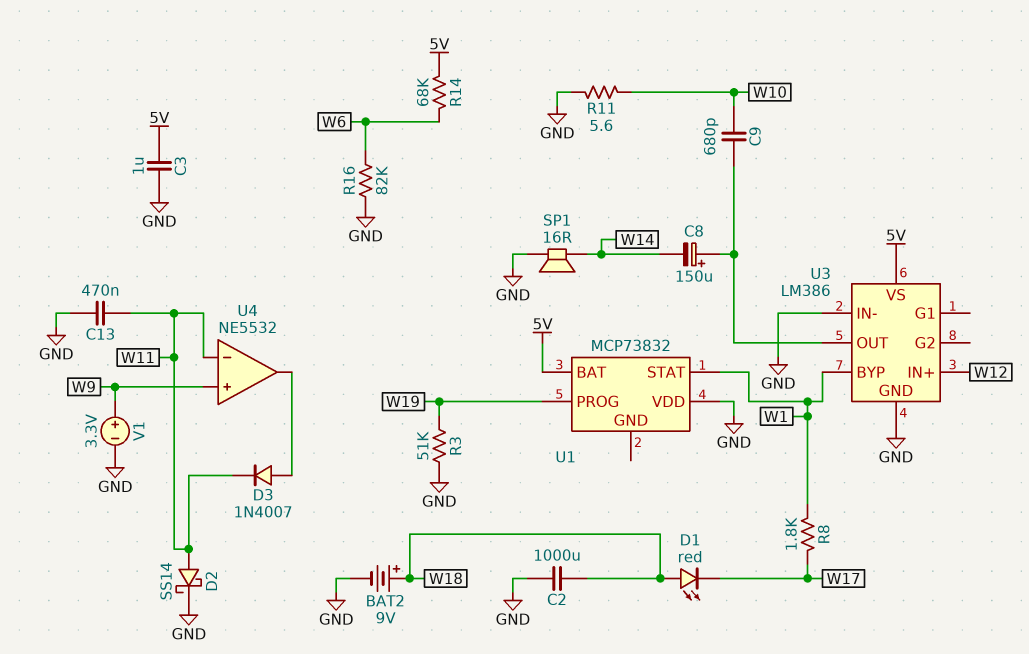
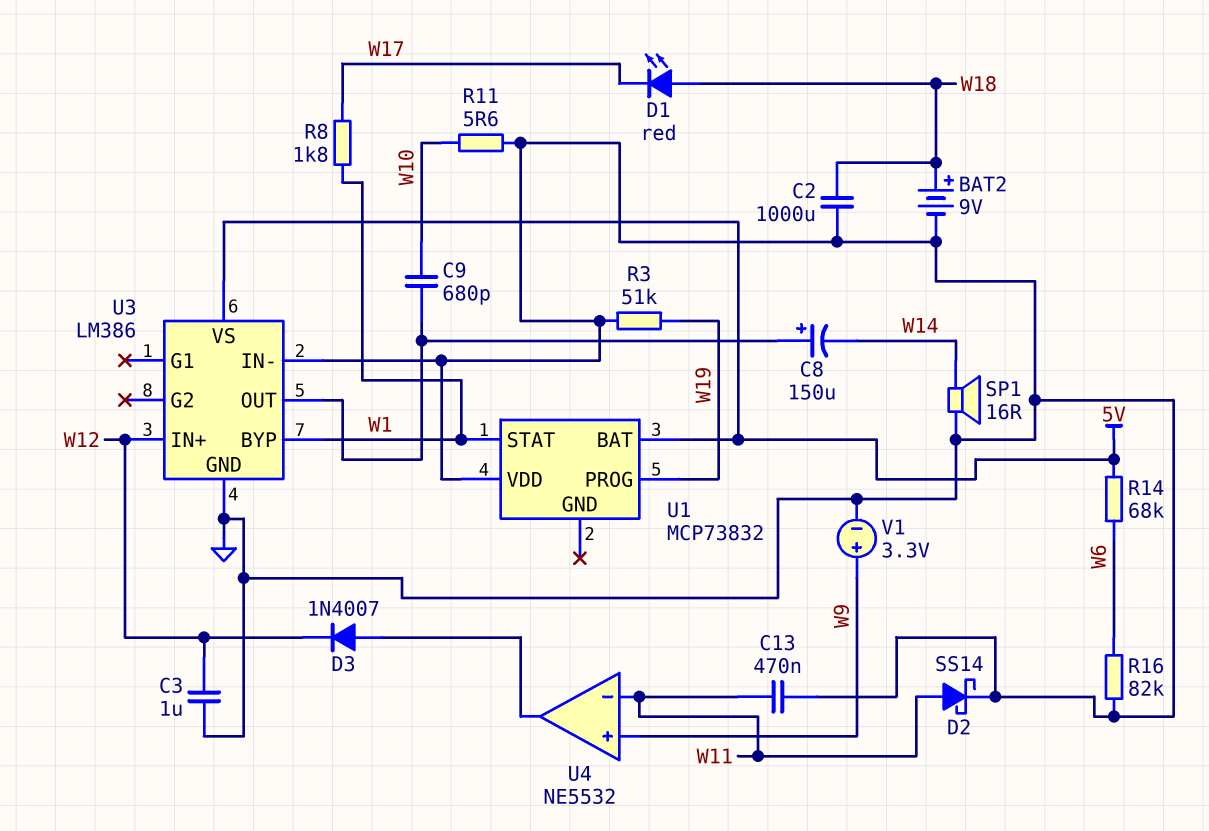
C3: 1uF (5V, GND) -> 1uF (GND, W12)
D3: diode 1N4007 (A U4/out, K W11) -> diode 1N4007 (A U4/out, K W12)

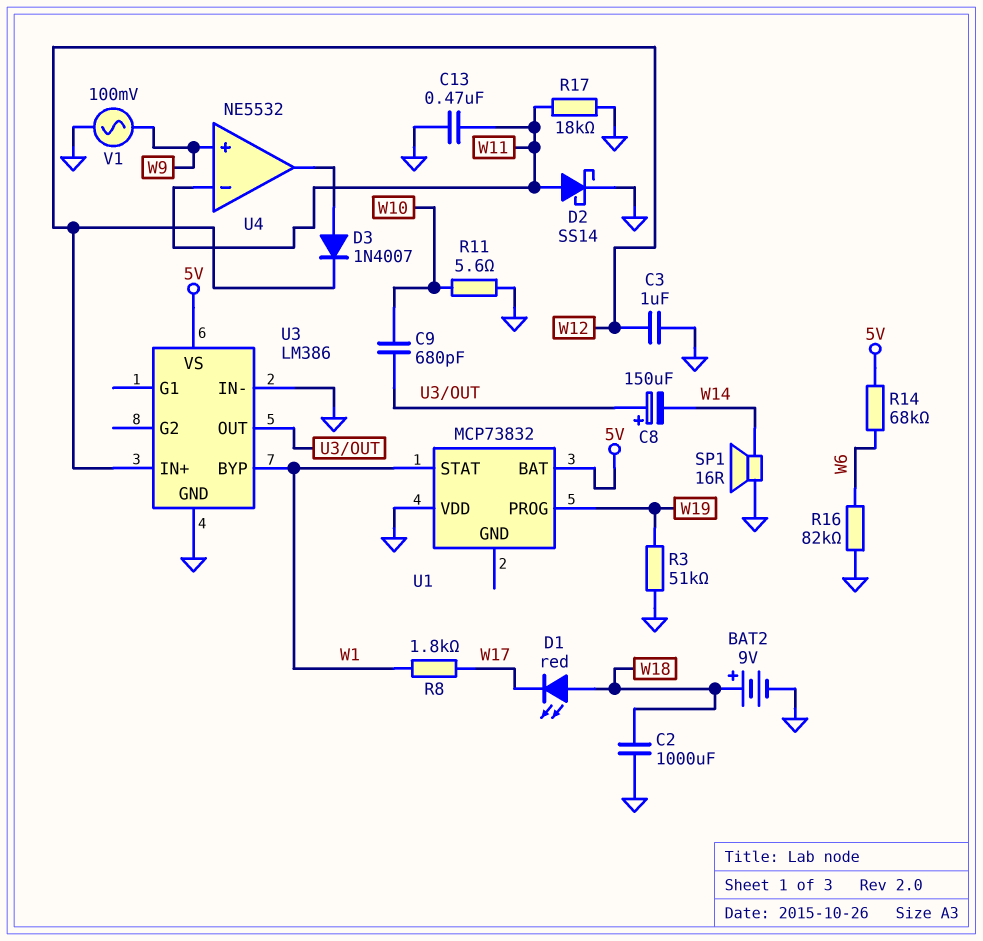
R17: none -> 18k (GND, W11)
V1: 3.3V (plus W9, minus GND) -> AC 100mV (GND, W9)

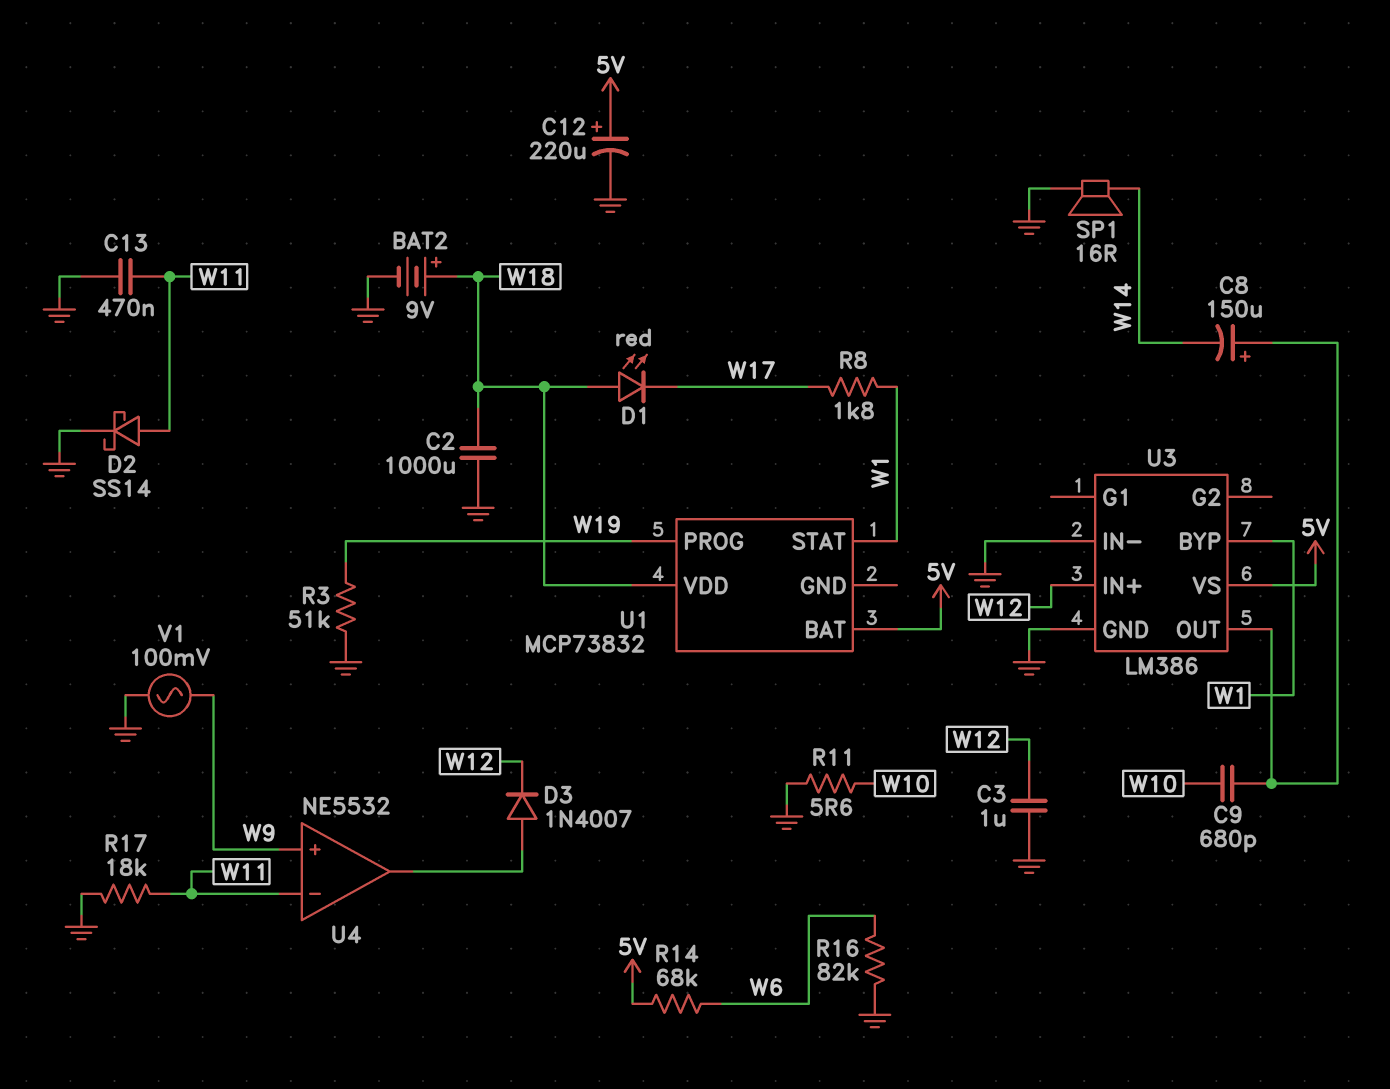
C12: none -> 220uF (plus 5V, minus GND)
U1 pin VDD: GND -> W18

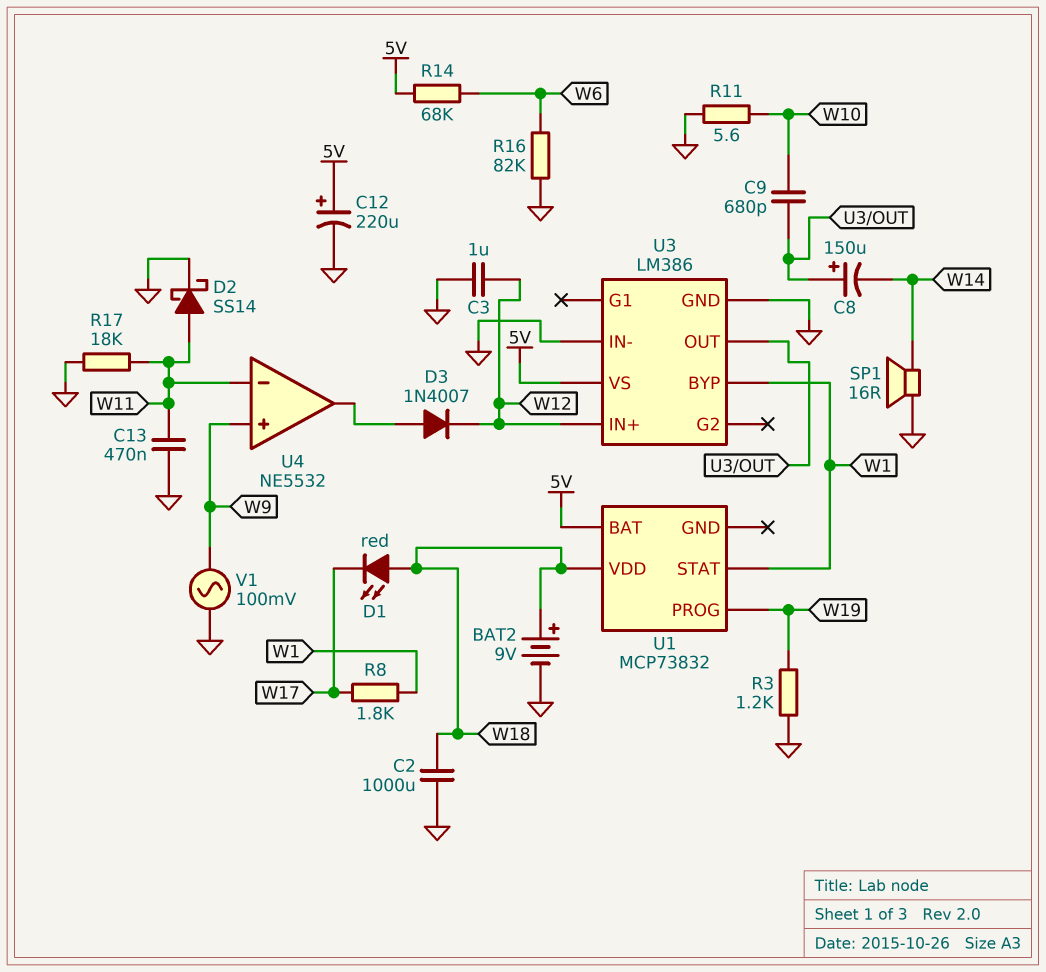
R3: 51k (GND, W19) -> 1.2k (GND, W19)

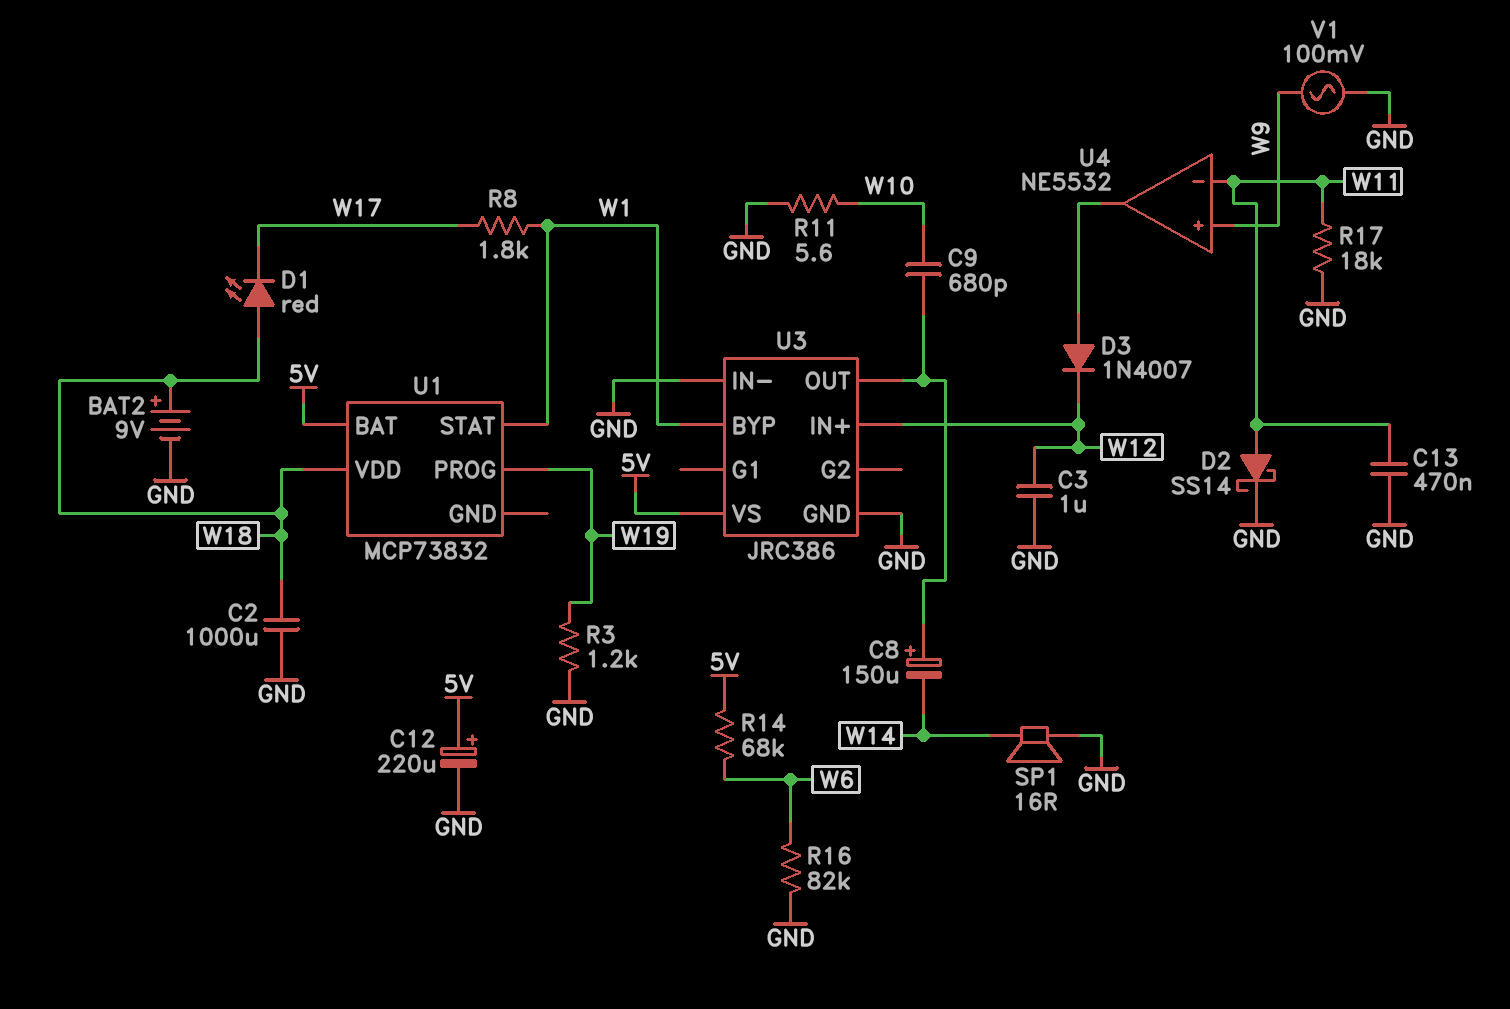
U3: LM386 -> JRC386

